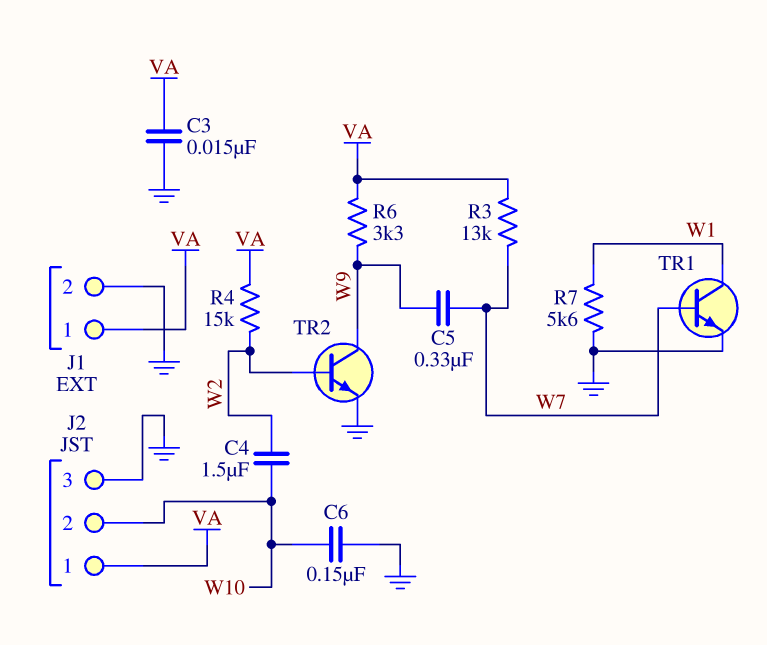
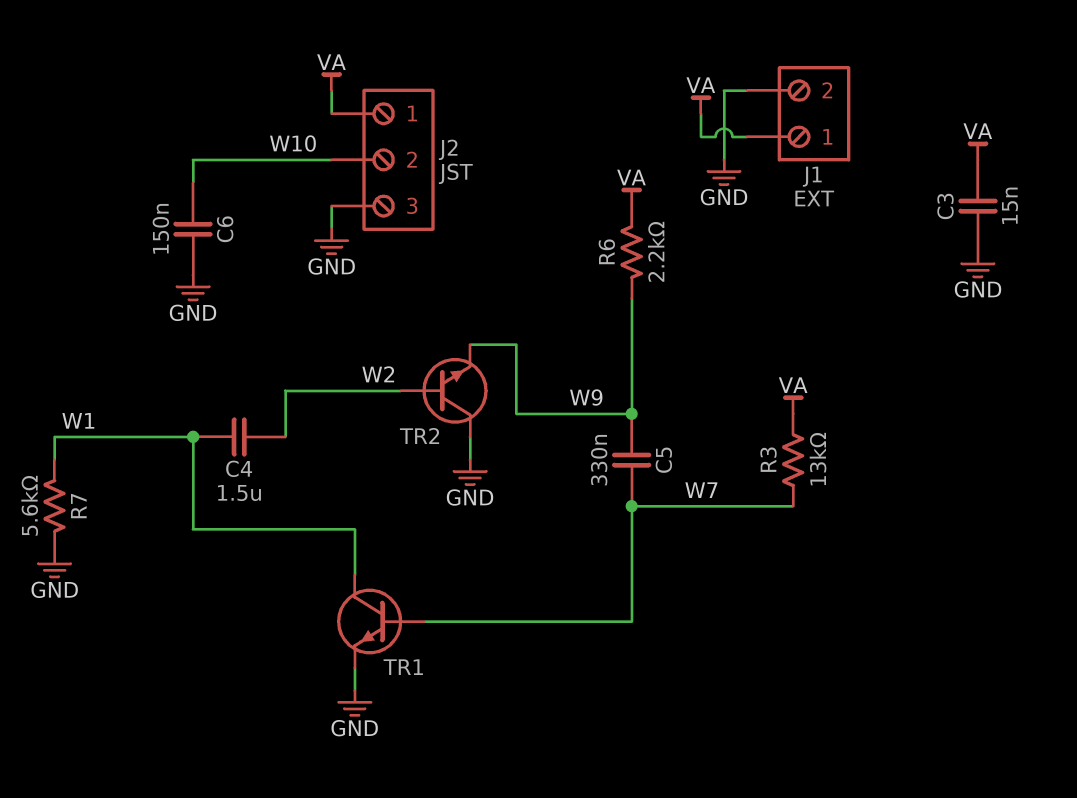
C4: 1.5uF (W2, W10) -> 1.5uF (W1, W2)
R4: 15k (VA, W2) -> none
R6: 3.3k (VA, W9) -> 2.2k (VA, W9)
TR2: NPN (B W2, C W9, E GND) -> NPN (B W2, C GND, E W9)

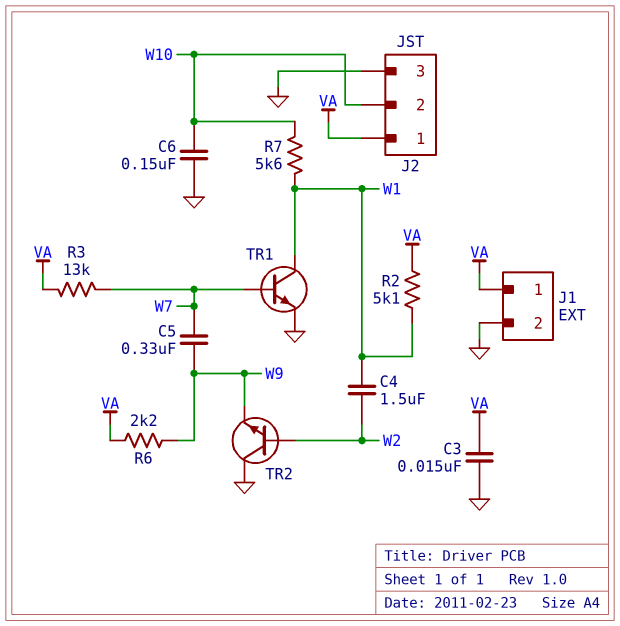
R2: none -> 5.1k (VA, W1)
R7: 5.6k (GND, W1) -> 5.6k (W1, W10)

